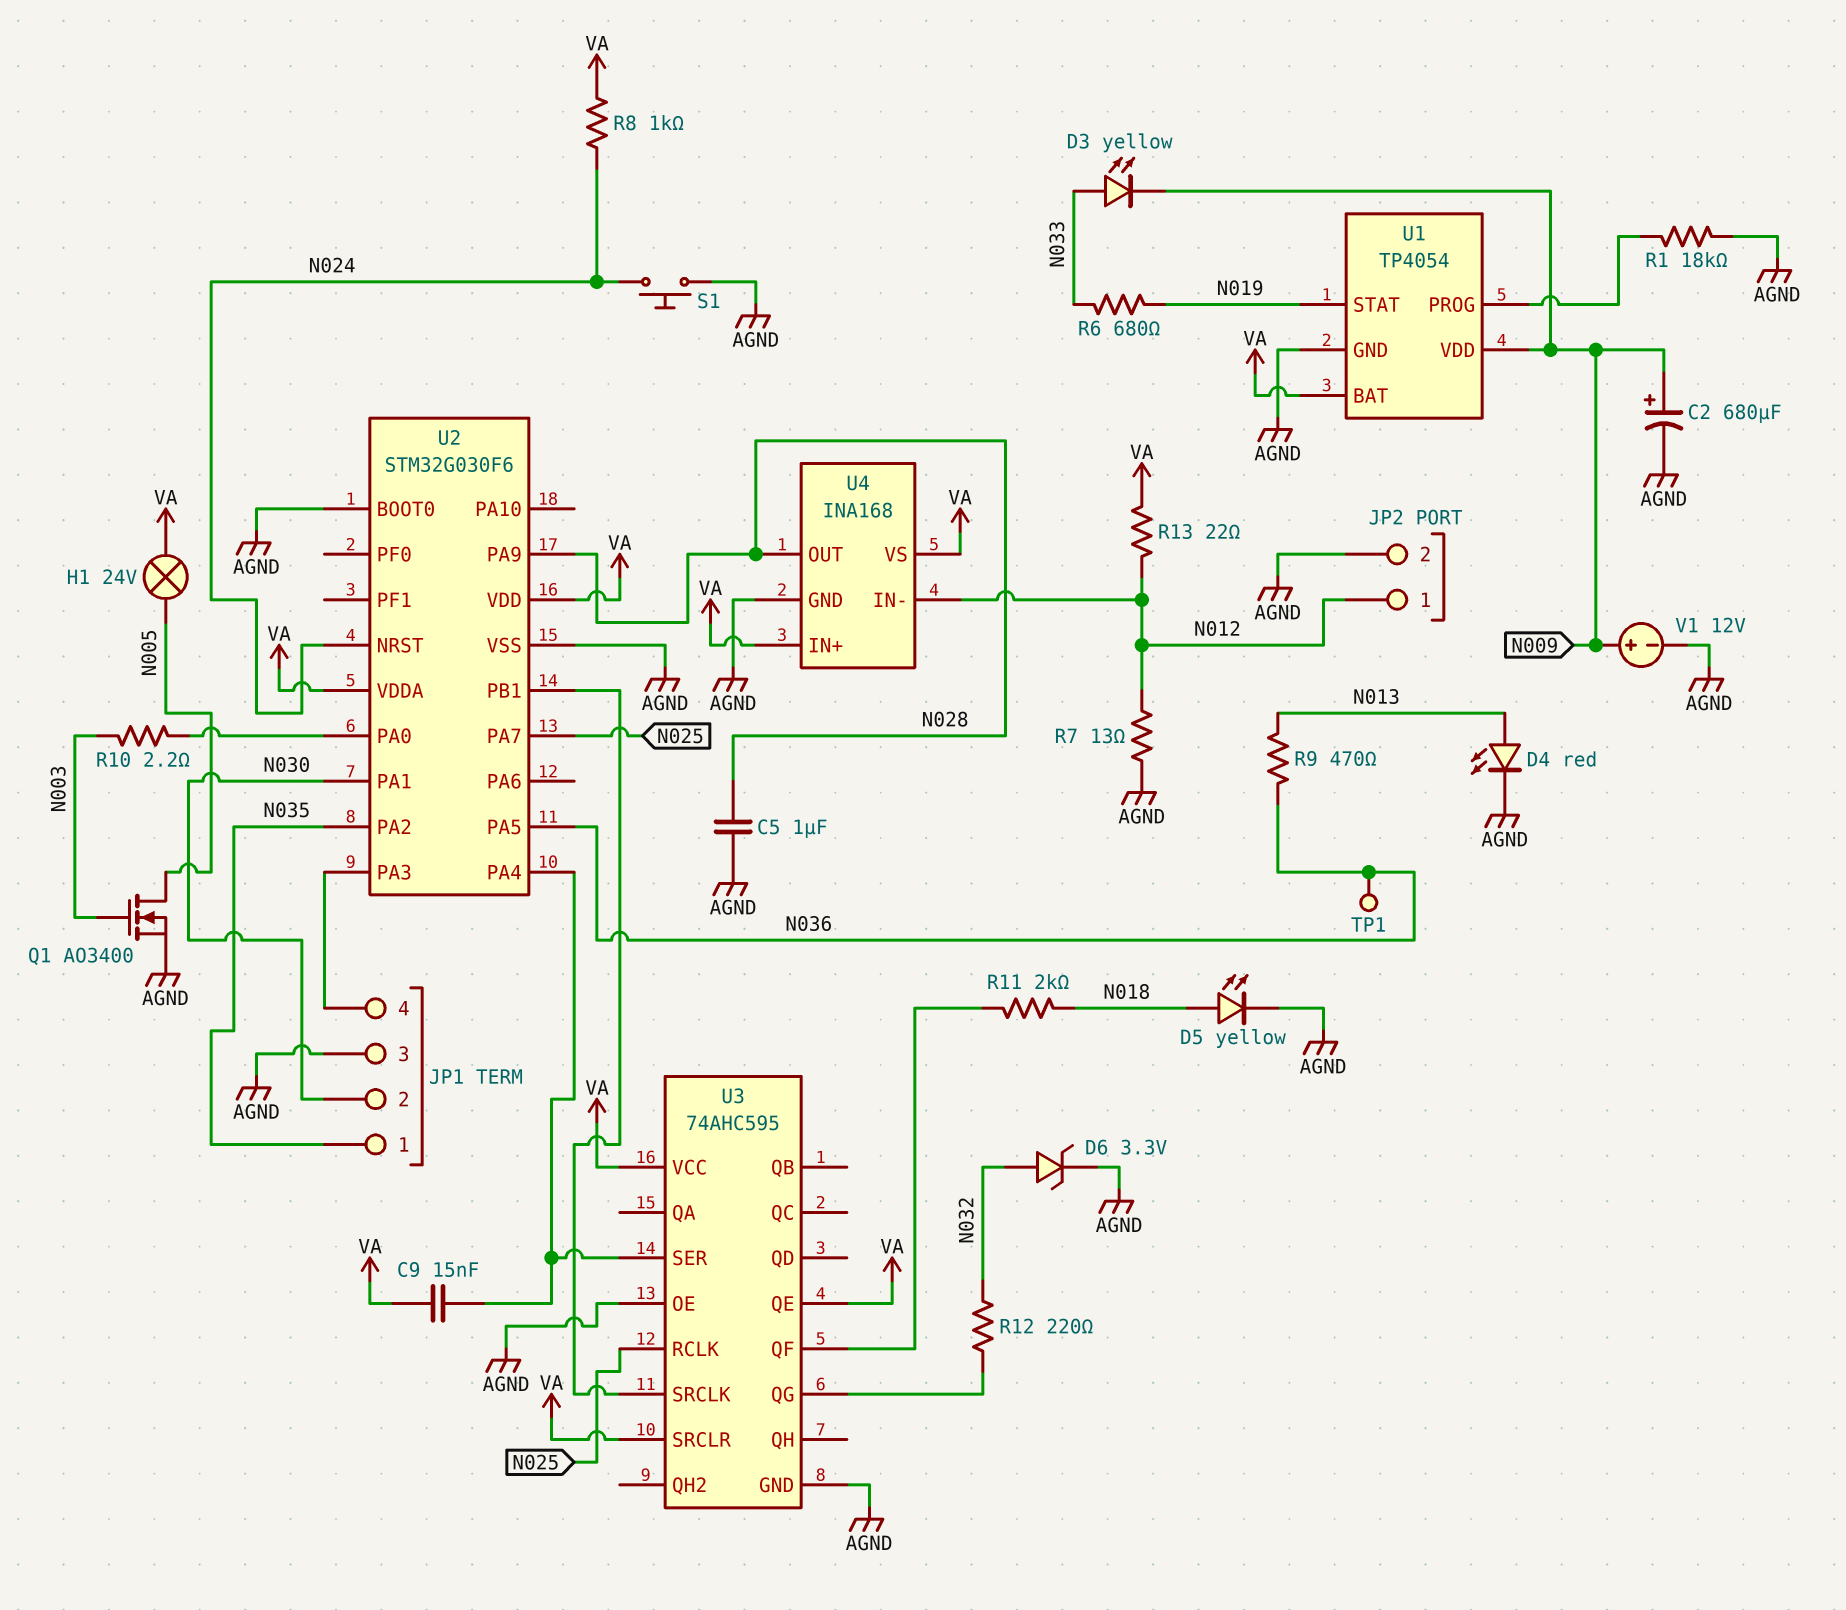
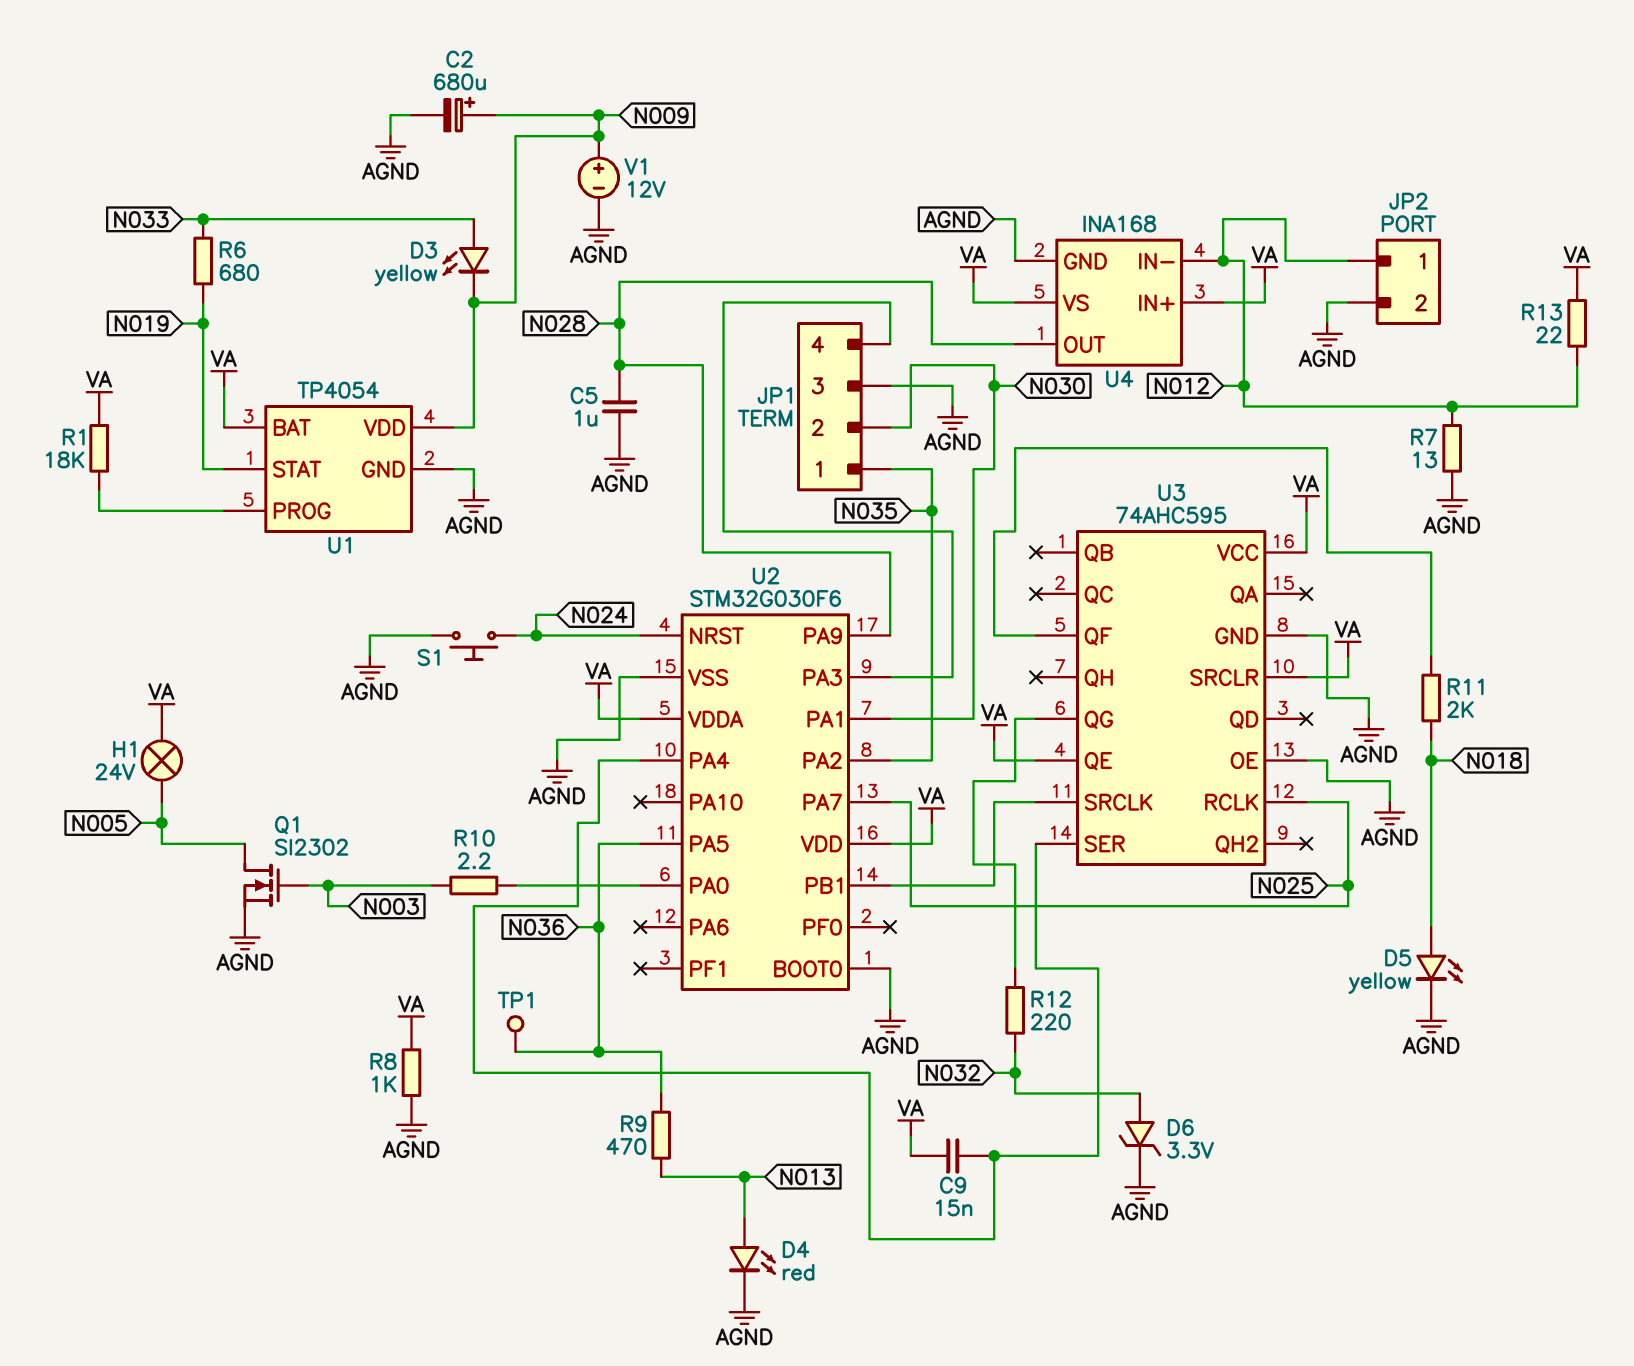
Q1: NMOS AO3400 (G N003, D N005, S AGND) -> NMOS SI2302 (G N003, D N005, S AGND)
R1: 18k (AGND, U1/PROG) -> 18k (U1/PROG, VA)
R8: 1k (N024, VA) -> 1k (AGND, VA)

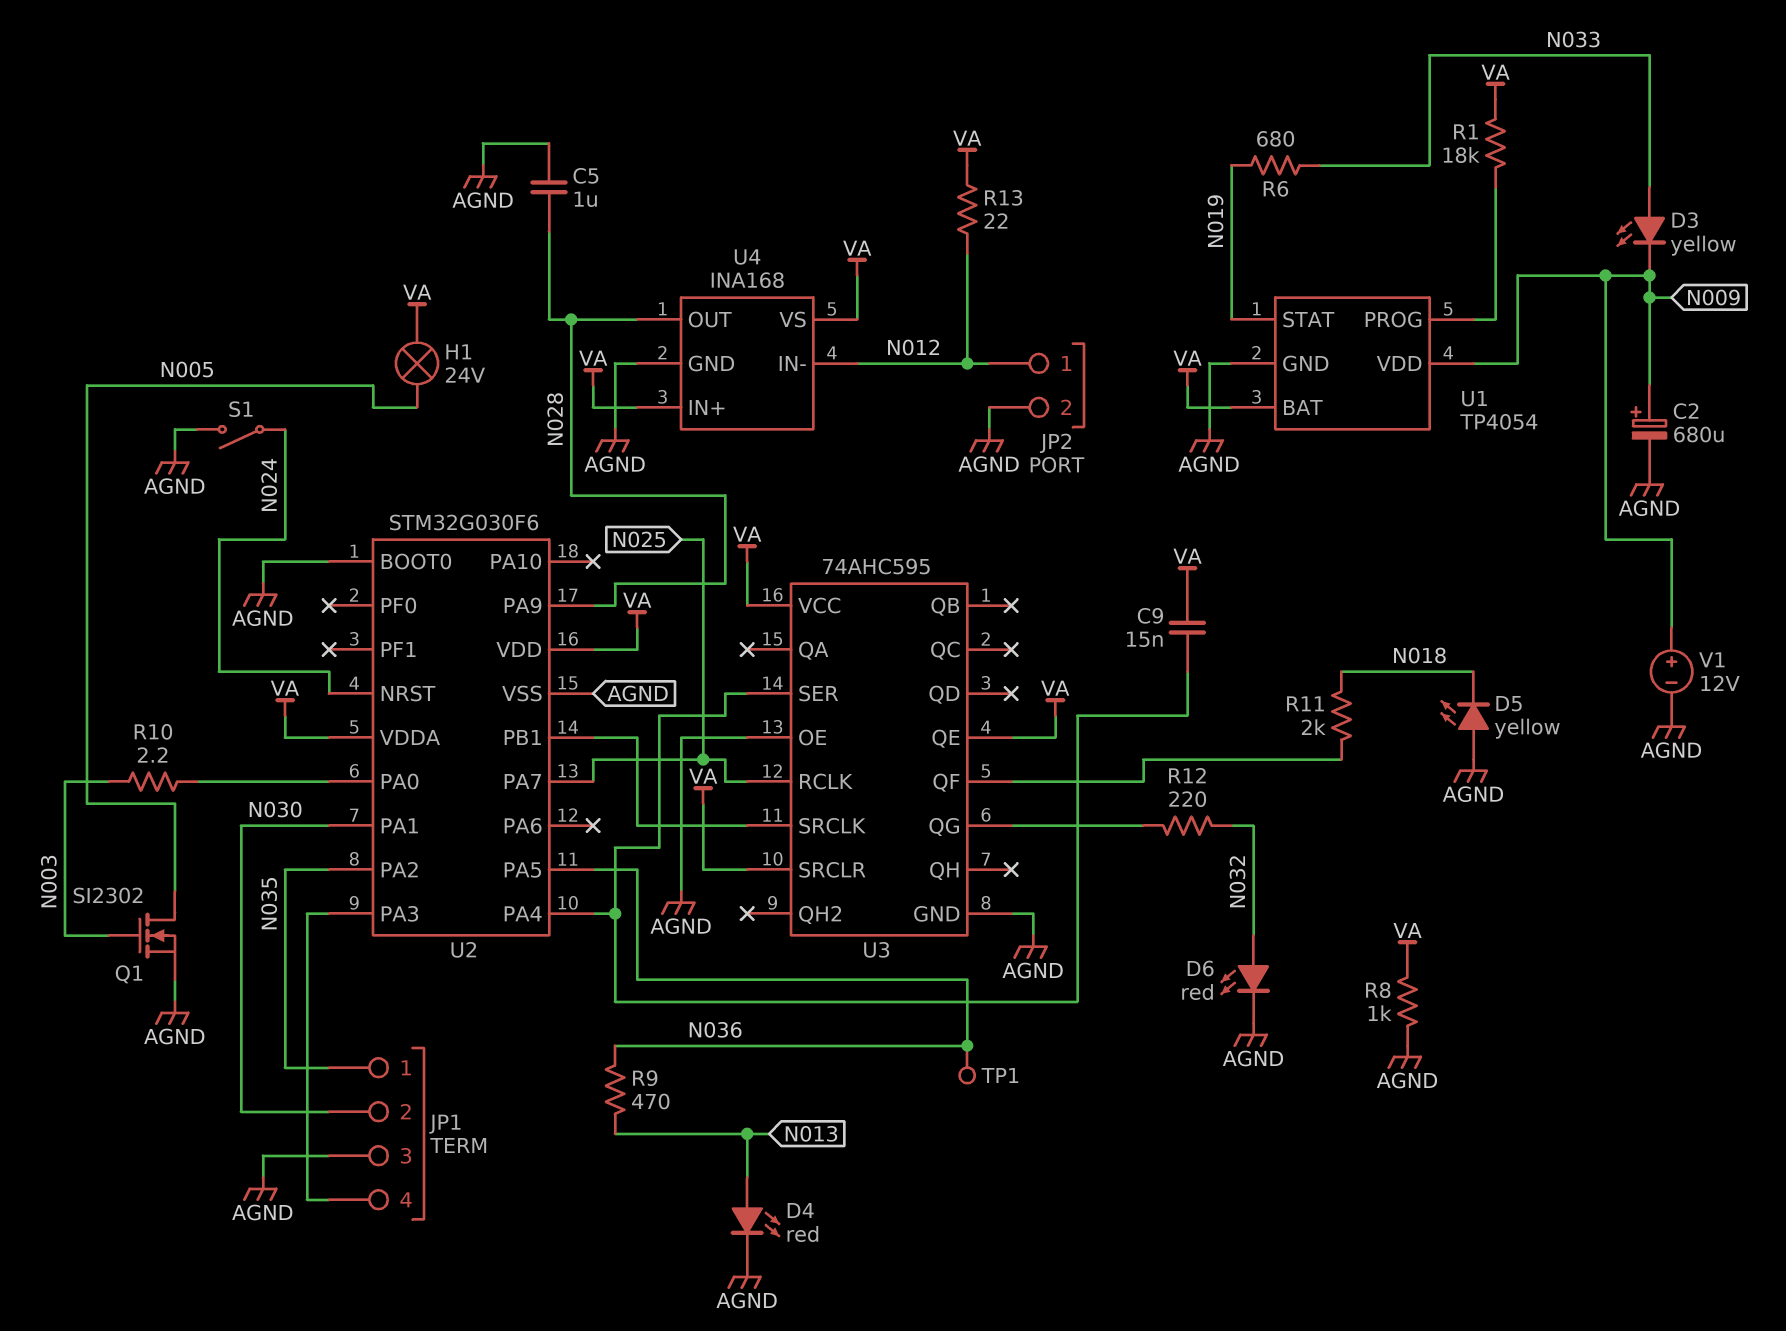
D5: LED yellow (A N018, K AGND) -> LED yellow (A AGND, K N018)
D6: zener 3.3V (A N032, K AGND) -> LED red (A N032, K AGND)
R7: 13 (AGND, N012) -> none
S1: button (AGND, N024) -> switch (AGND, N024)

